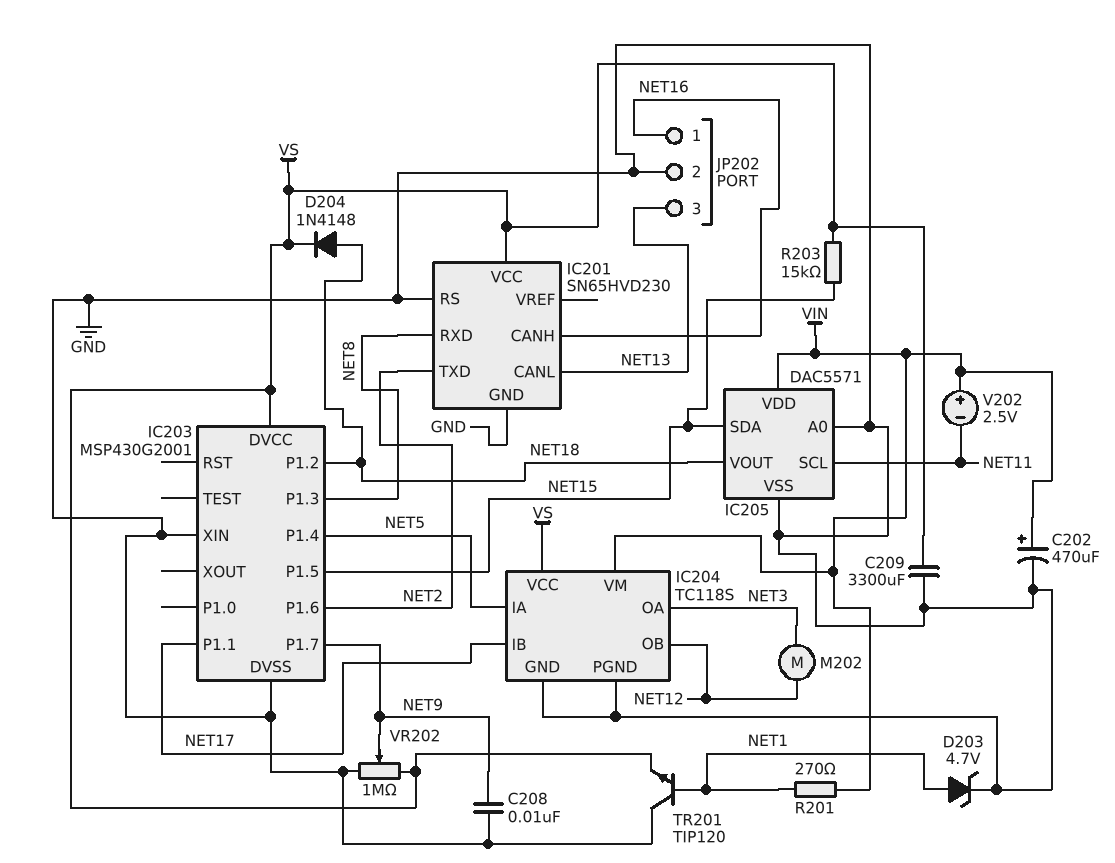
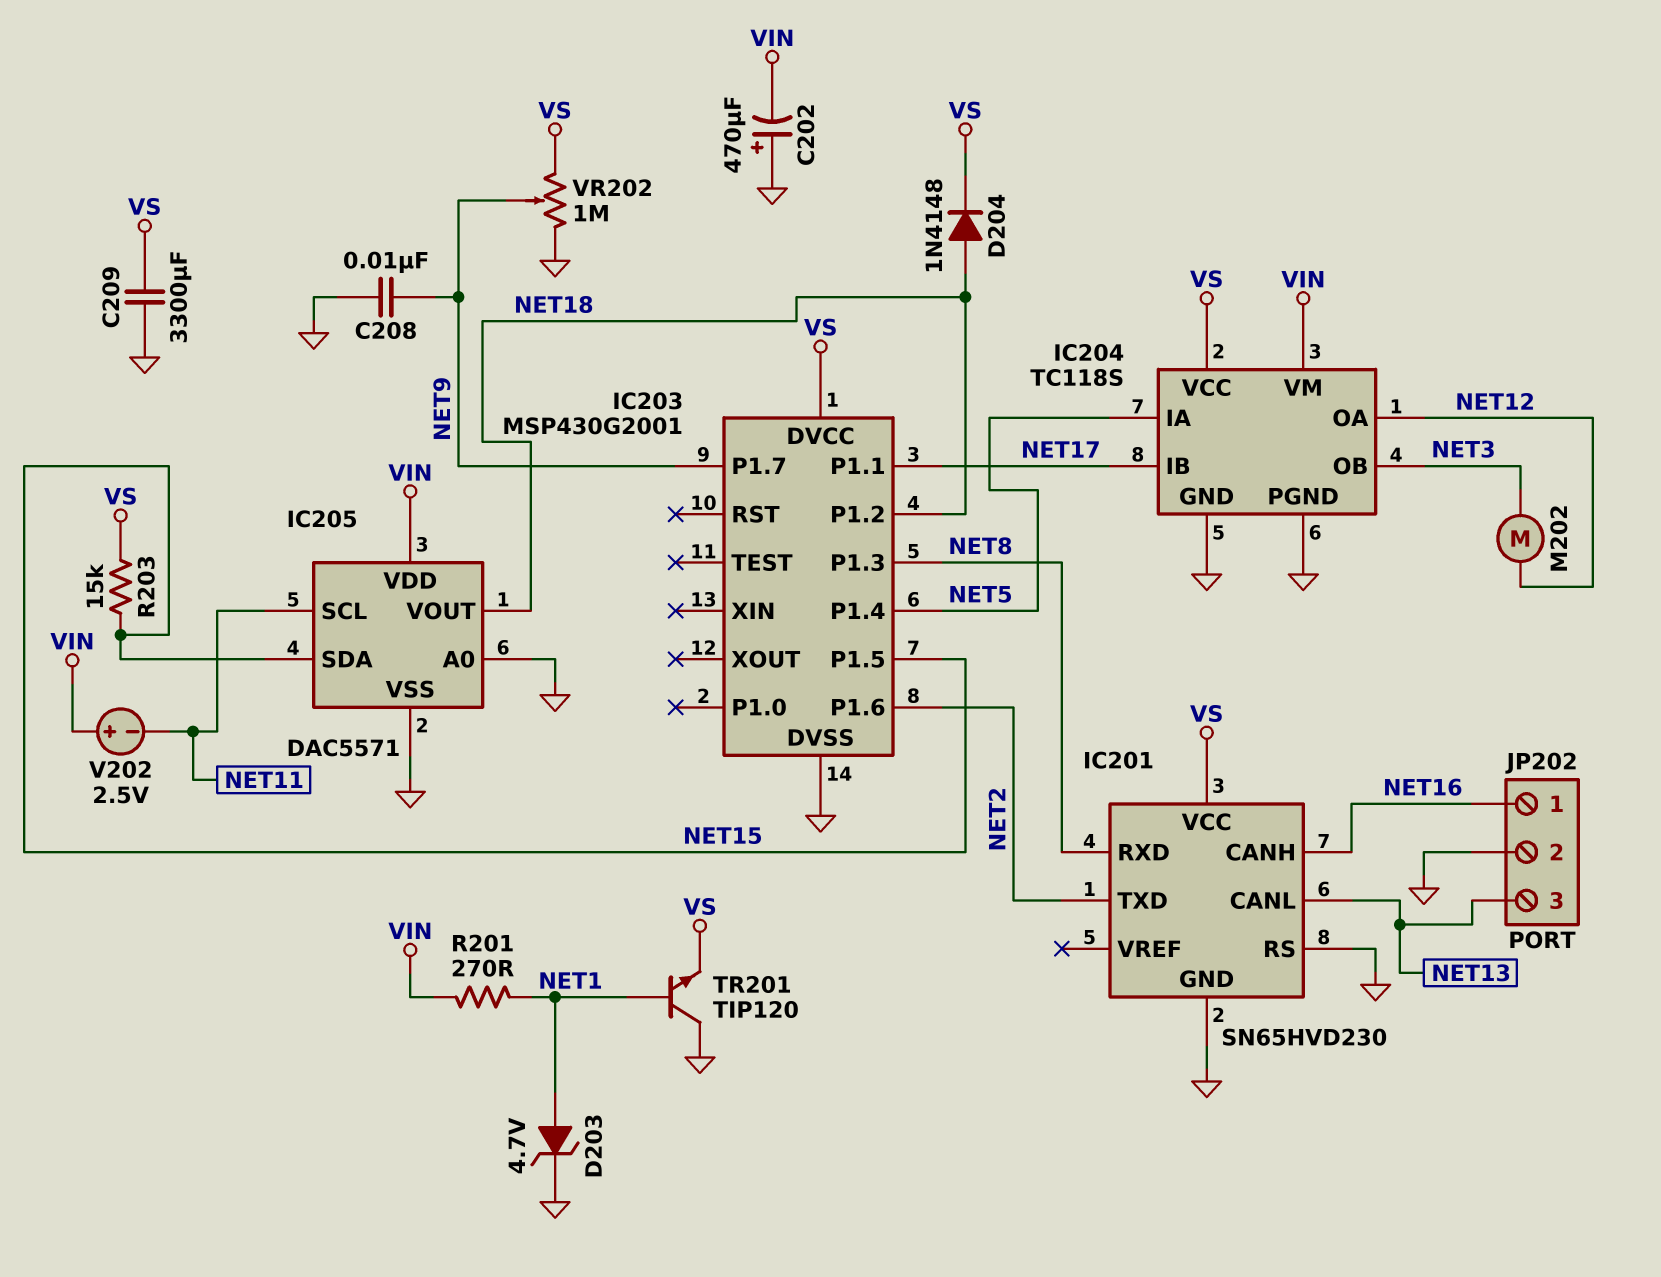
C202: 470uF (plus VIN, minus GND) -> 470uF (plus GND, minus VIN)
IC203 pin XIN: GND -> none
IC204 pin OA: NET3 -> NET12
IC204 pin OB: NET12 -> NET3

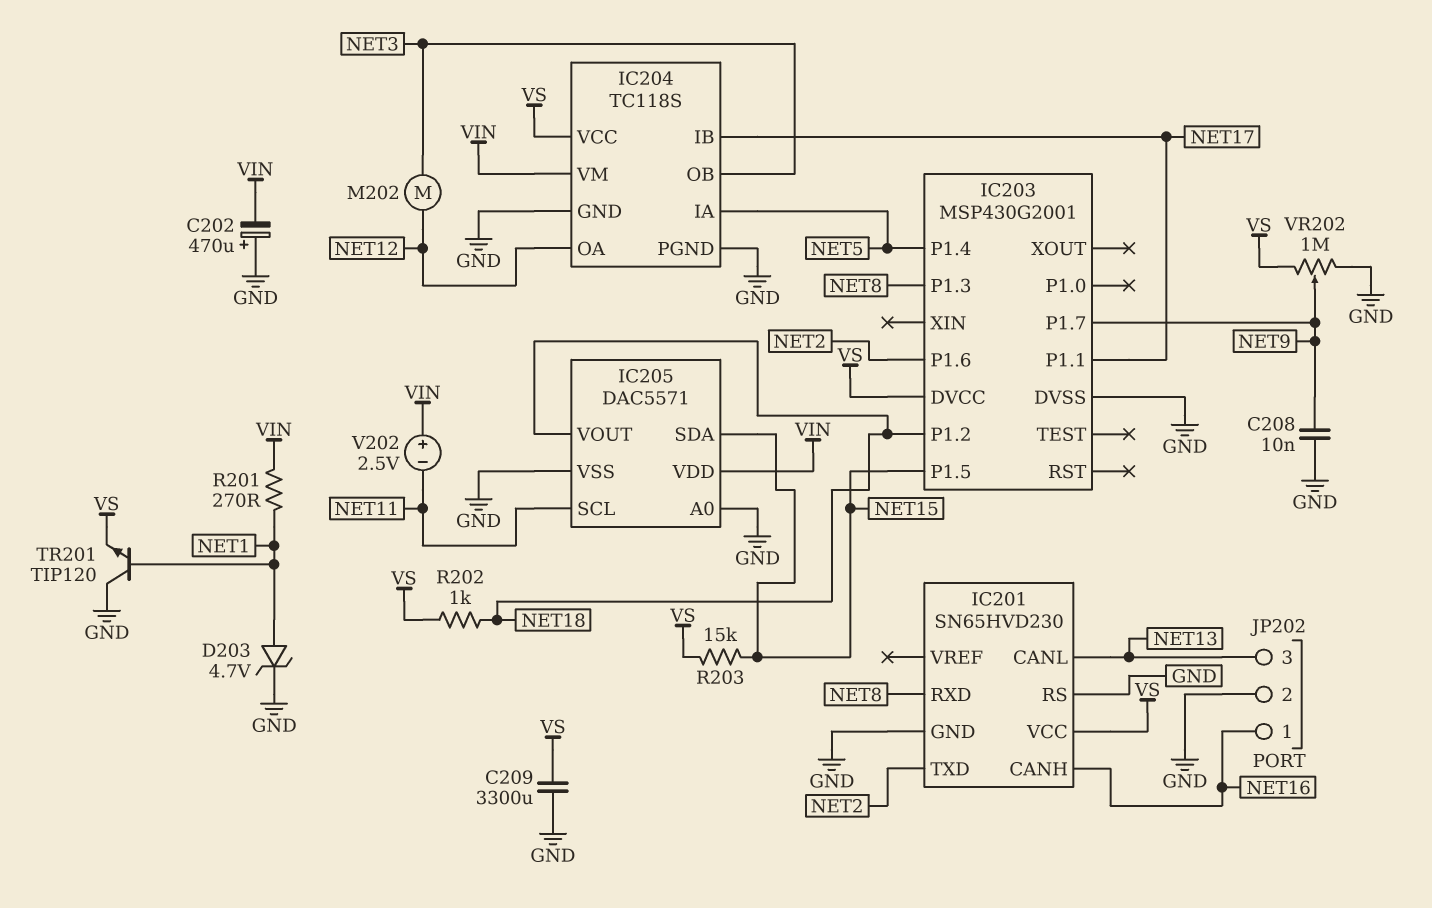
D204: diode 1N4148 (A NET18, K VS) -> none
R202: none -> 1k (NET18, VS)

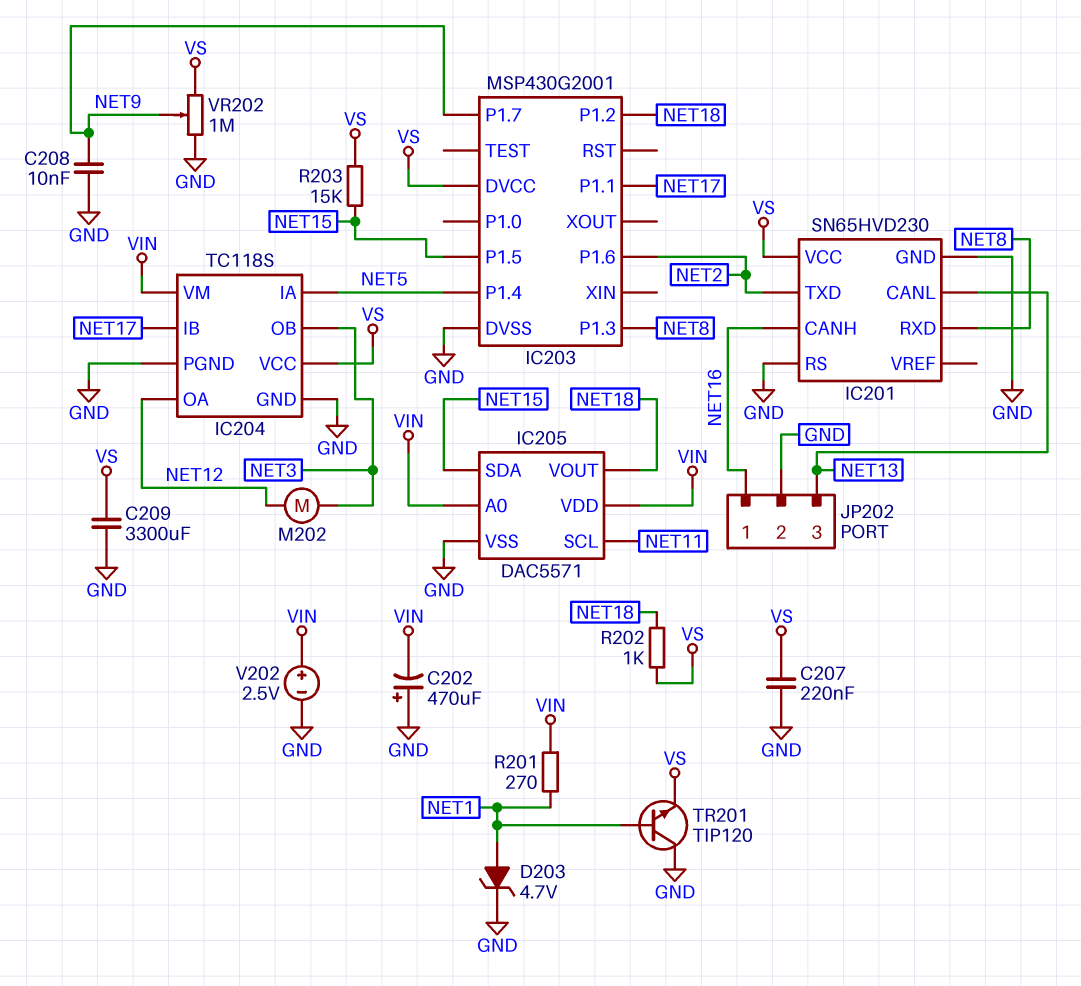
C207: none -> 220nF (GND, VS)
IC205 pin A0: GND -> VIN
V202: 2.5V (plus VIN, minus NET11) -> 2.5V (plus VIN, minus GND)

